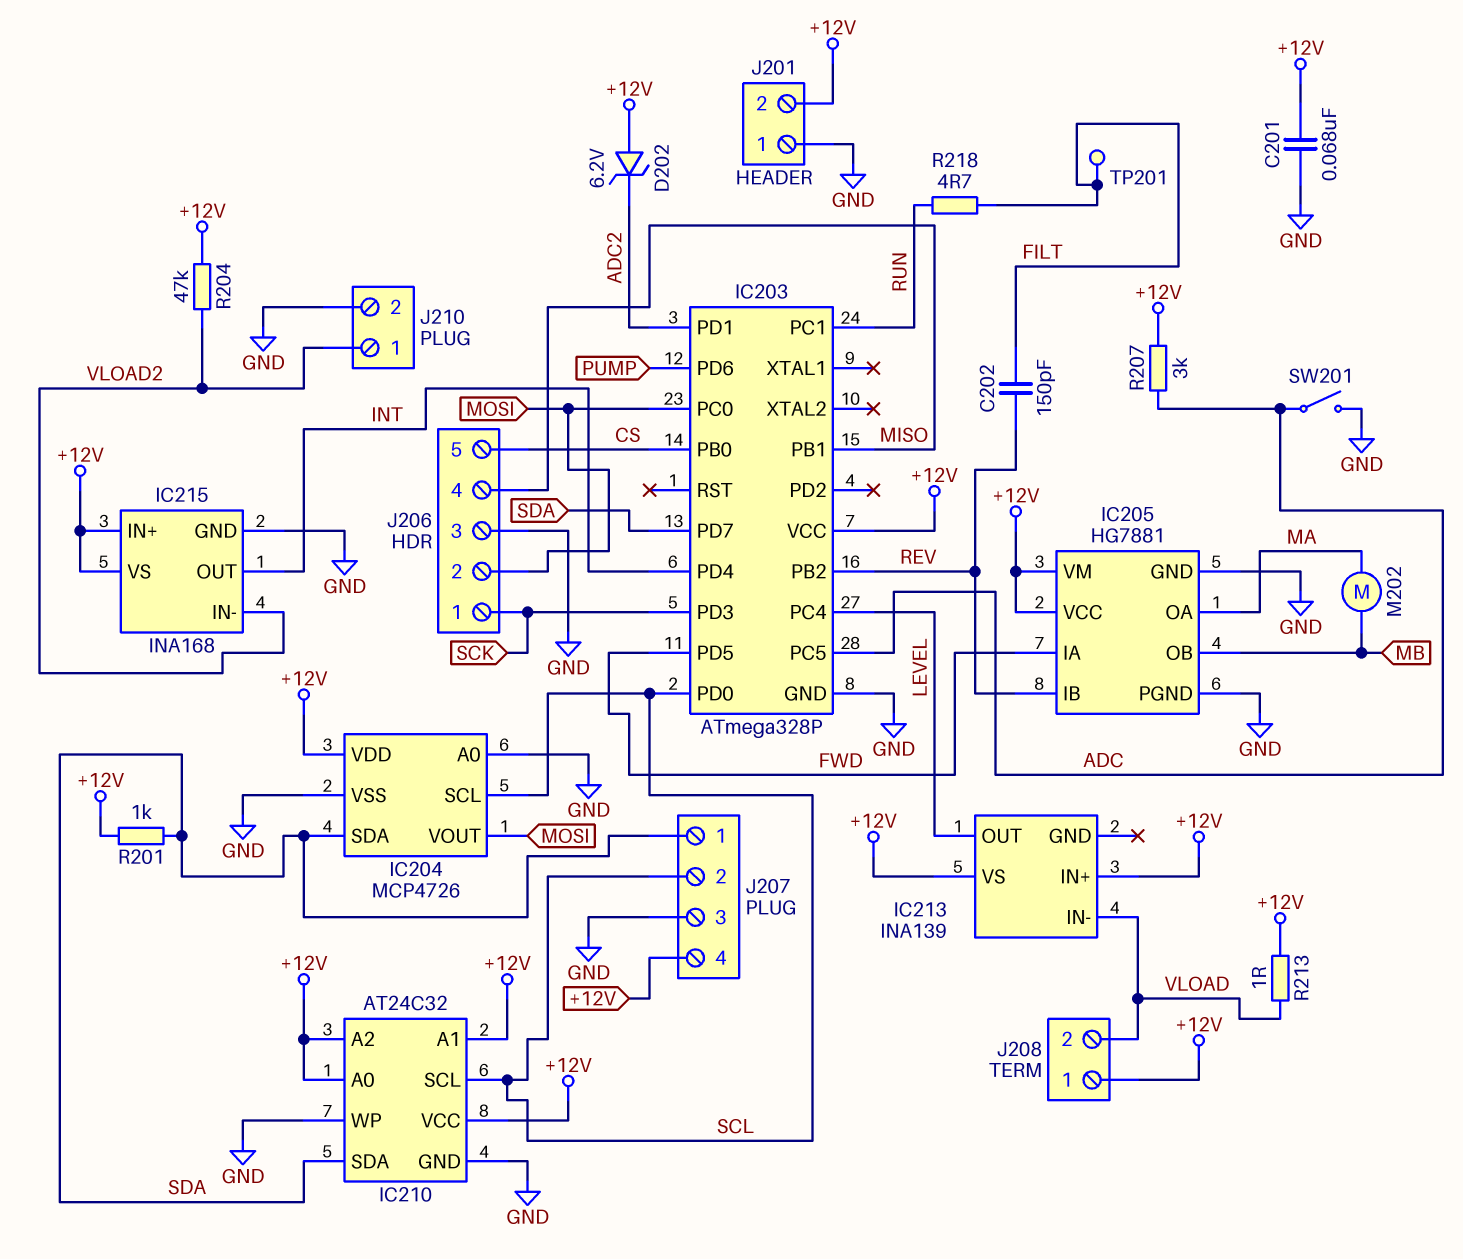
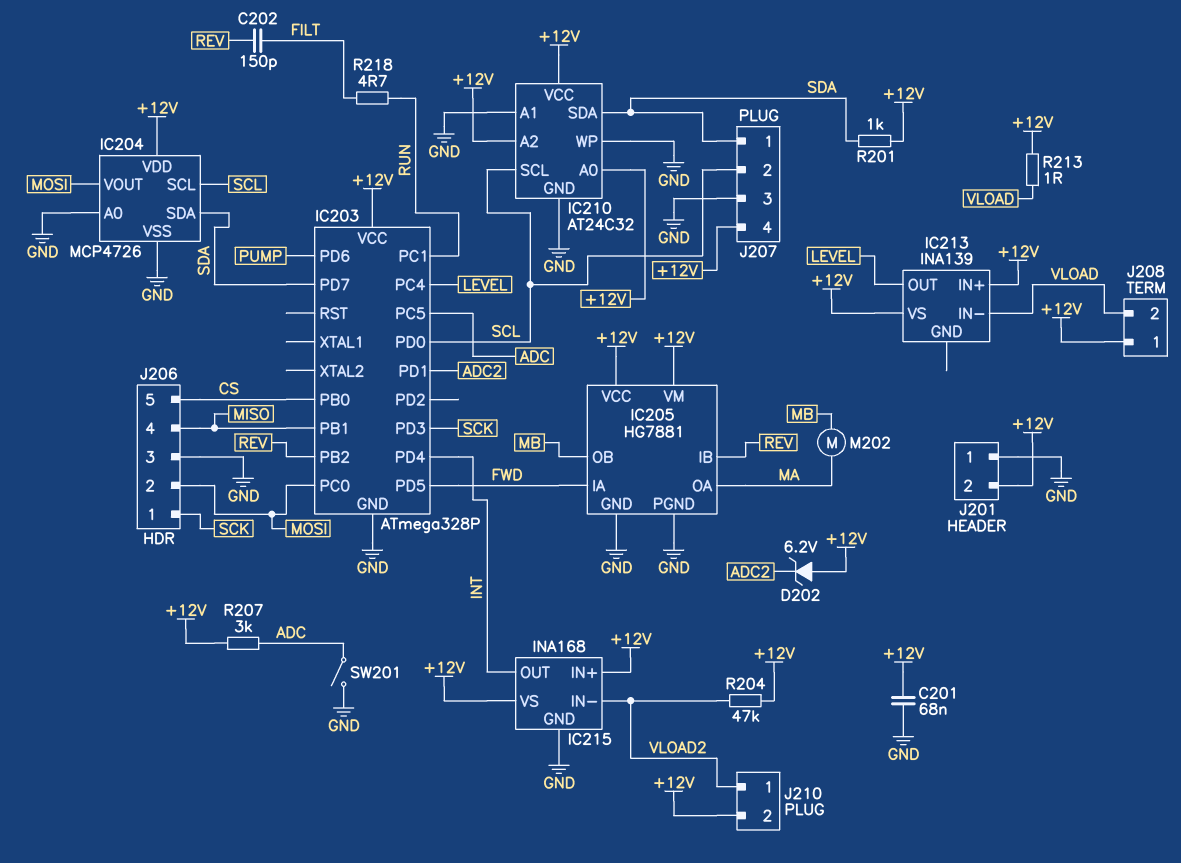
IC210 pin A1: +12V -> GND
J210 pin 2: GND -> +12V
TP201: test point (FILT) -> none

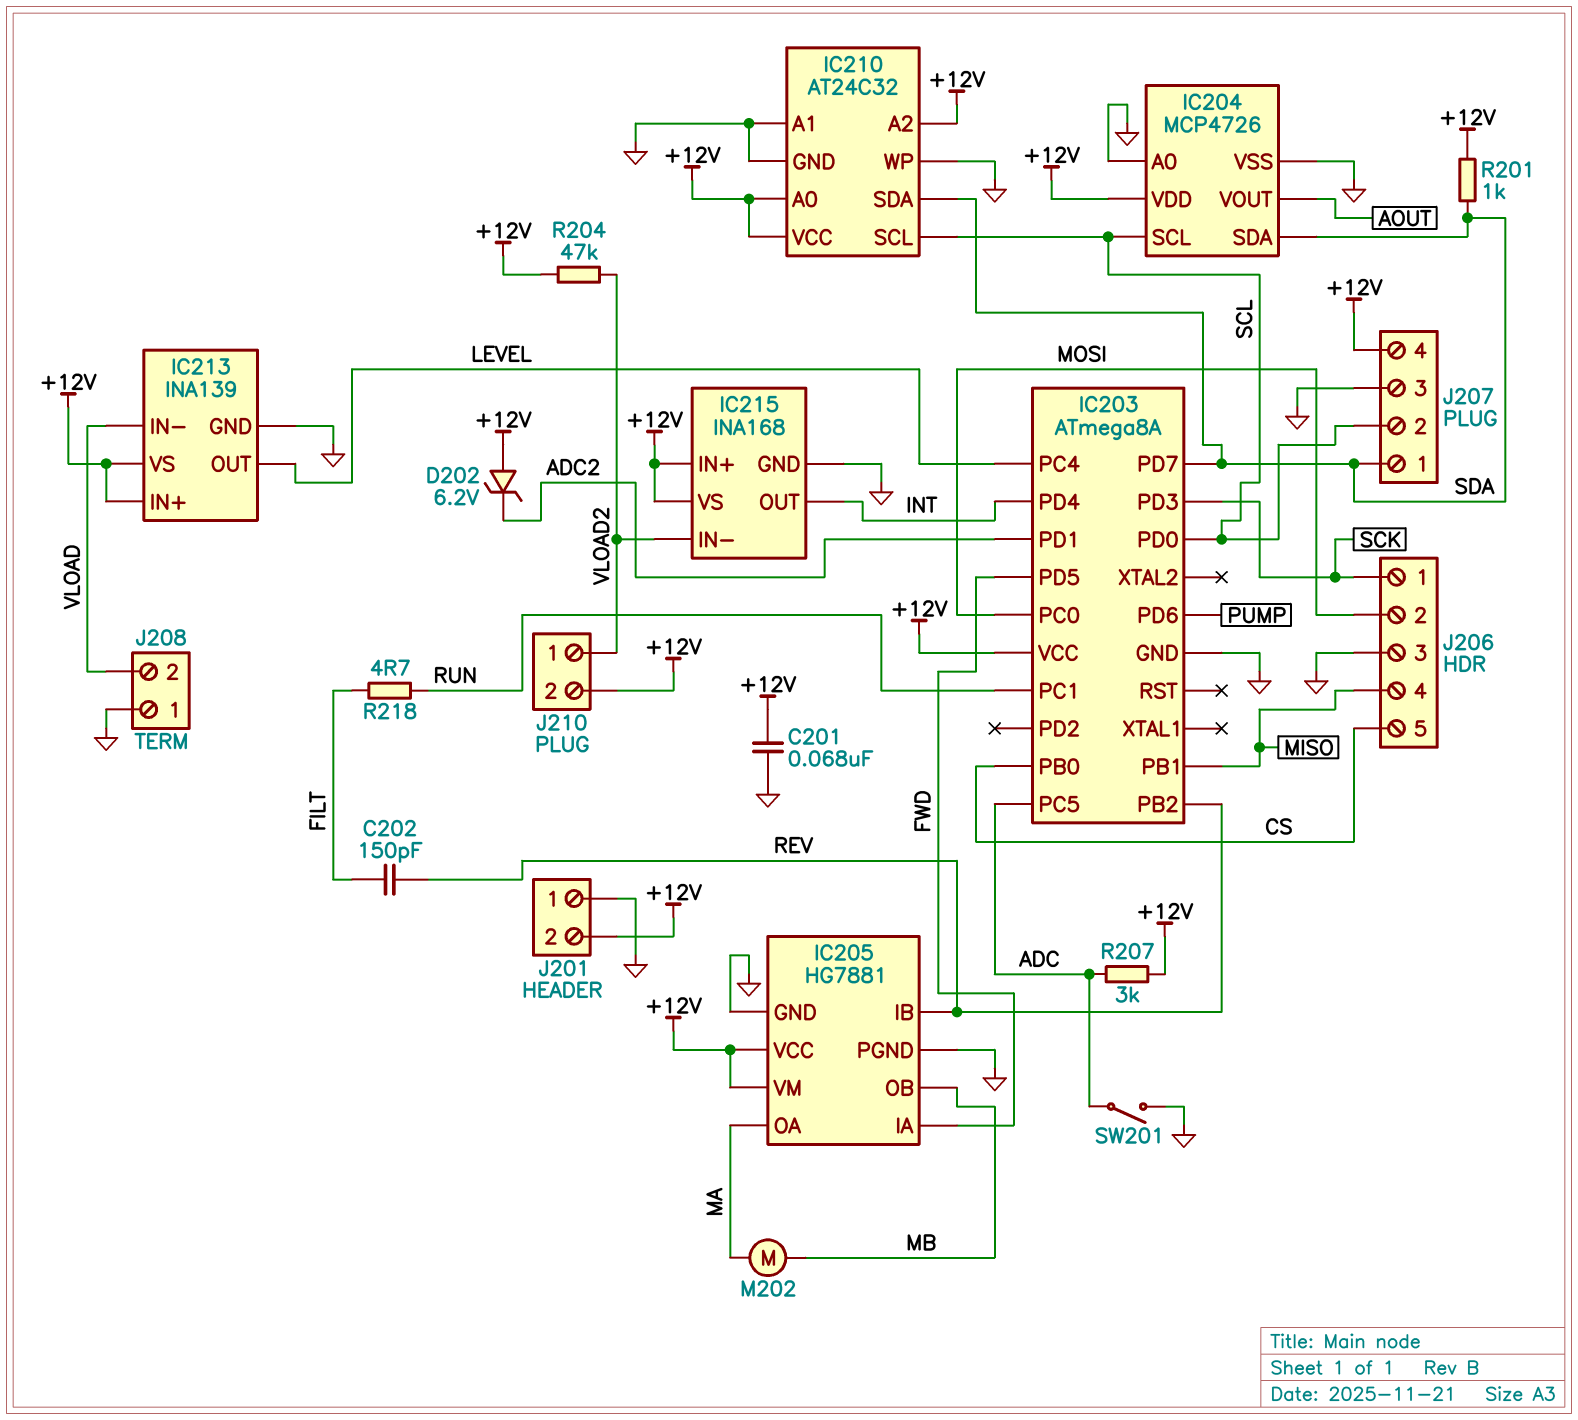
IC203: ATmega328P -> ATmega8A
IC204 pin VOUT: MOSI -> AOUT
IC213 pin GND: none -> GND
J208 pin 1: +12V -> GND
R213: 1 (+12V, VLOAD) -> none

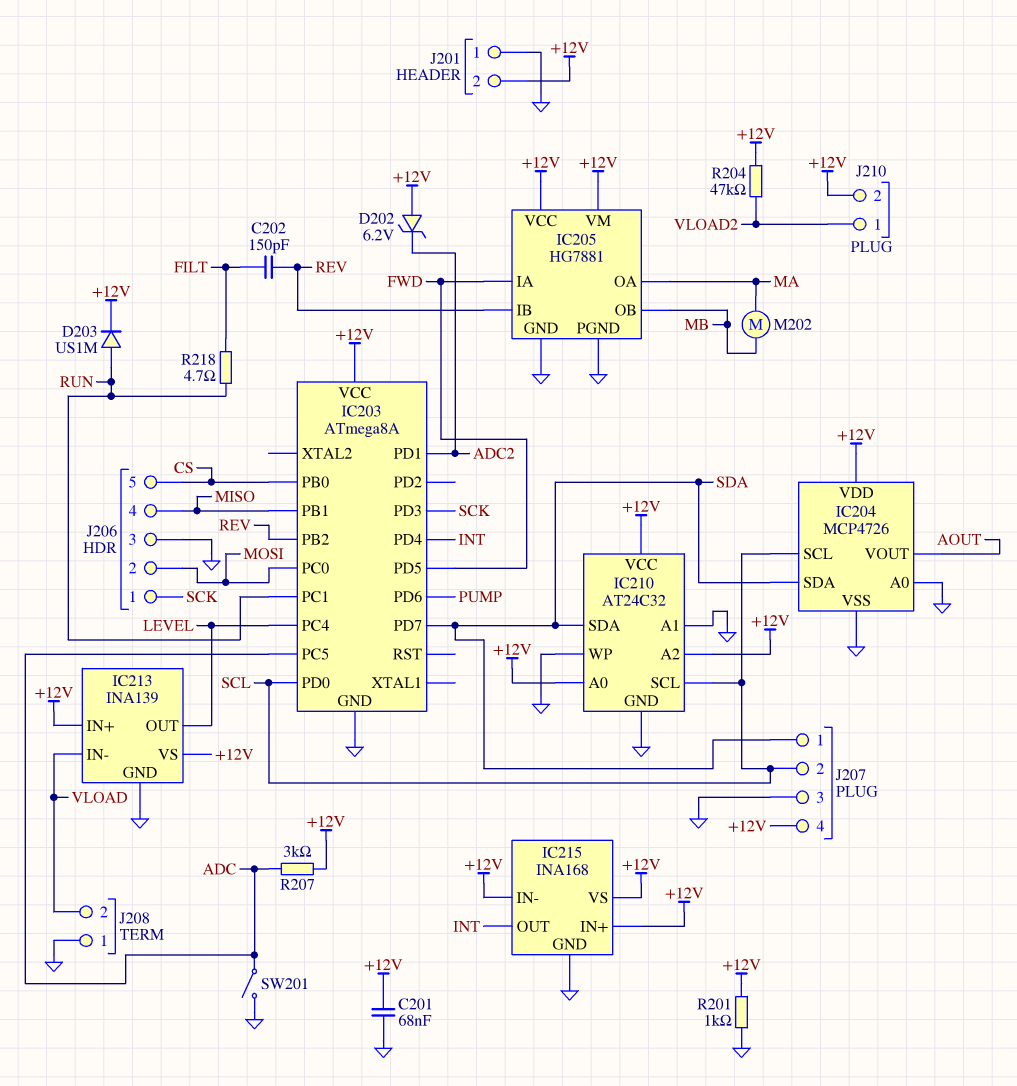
D203: none -> diode US1M (A RUN, K +12V)
IC215 pin IN-: VLOAD2 -> +12V
R201: 1k (+12V, SDA) -> 1k (+12V, GND)

